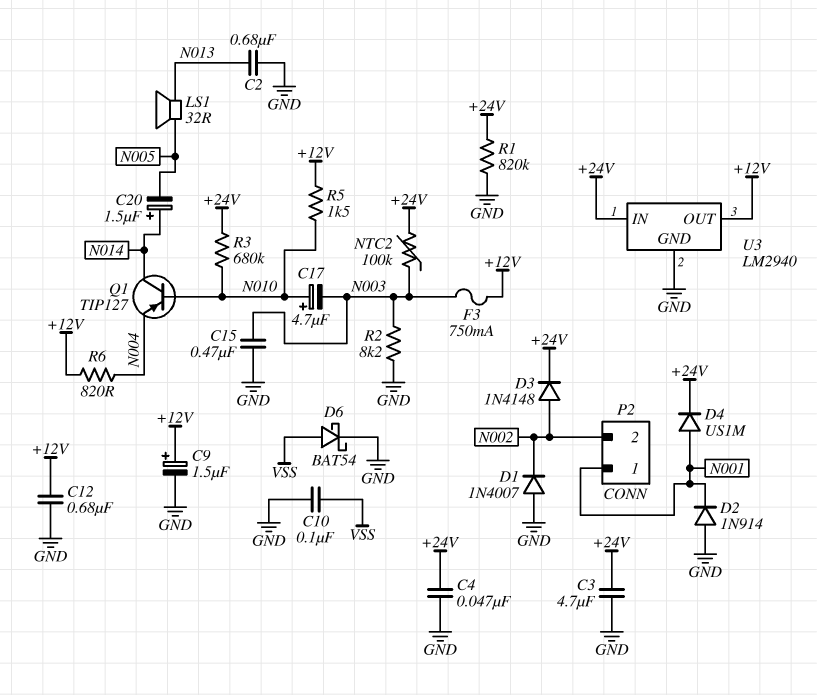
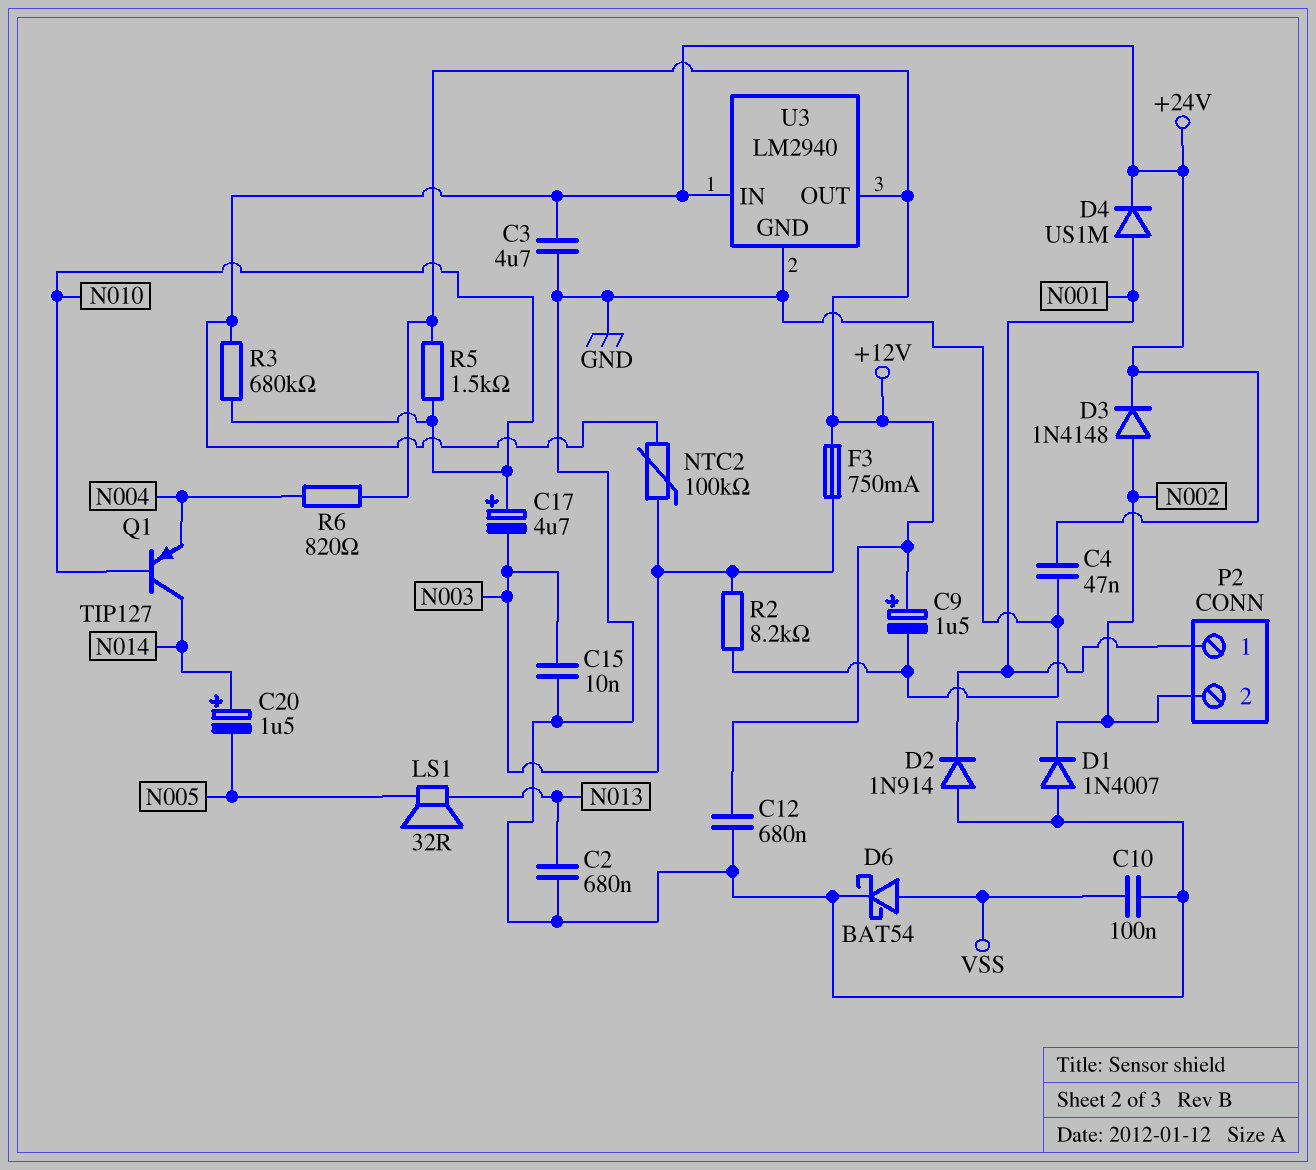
C15: 470nF (GND, N003) -> 10nF (GND, N003)
R1: 820k (+24V, GND) -> none

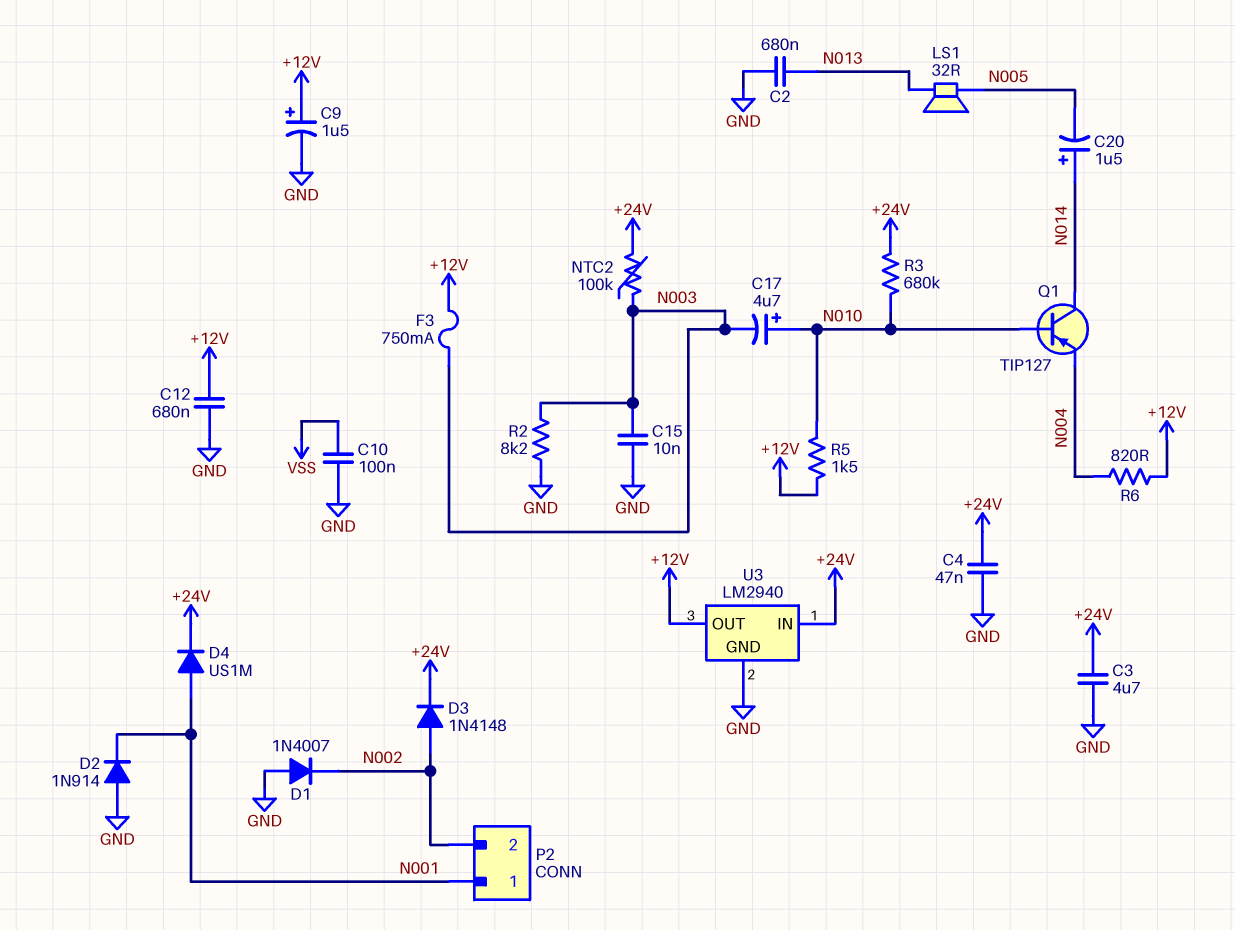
D6: schottky BAT54 (A VSS, K GND) -> none

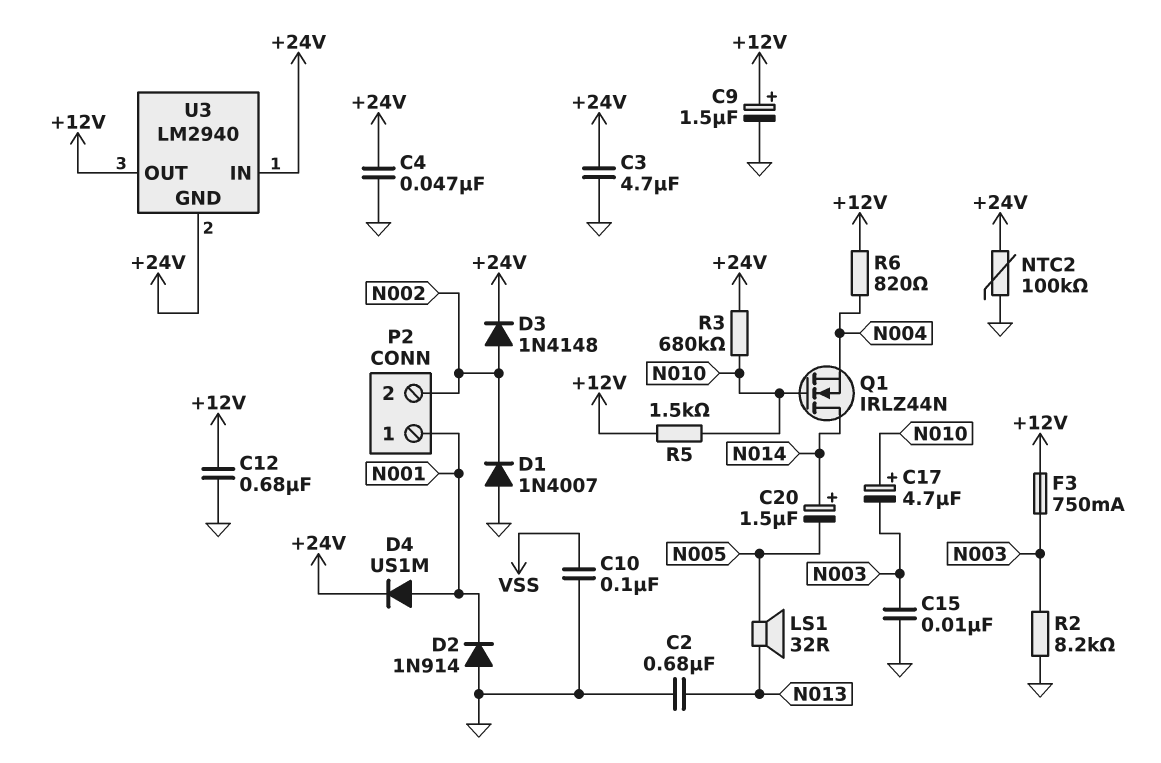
NTC2: 100k (+24V, N003) -> 100k (+24V, GND)
Q1: PNP TIP127 (B N010, C N014, E N004) -> NMOS IRLZ44N (G N010, D N014, S N004)
U3 pin GND: GND -> +24V

